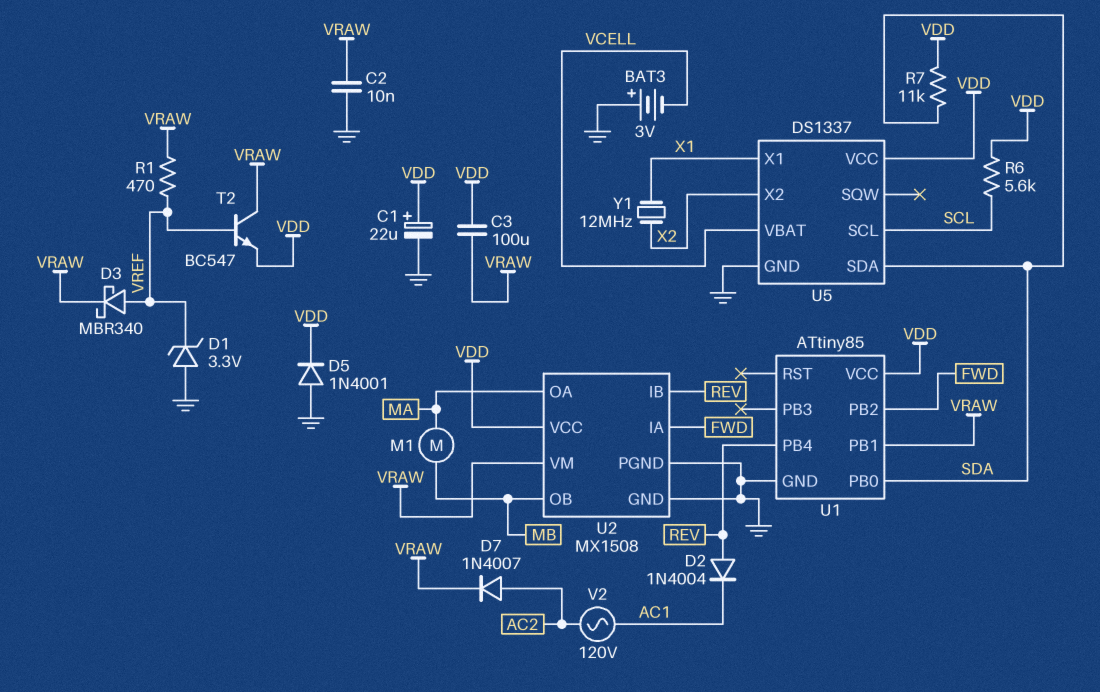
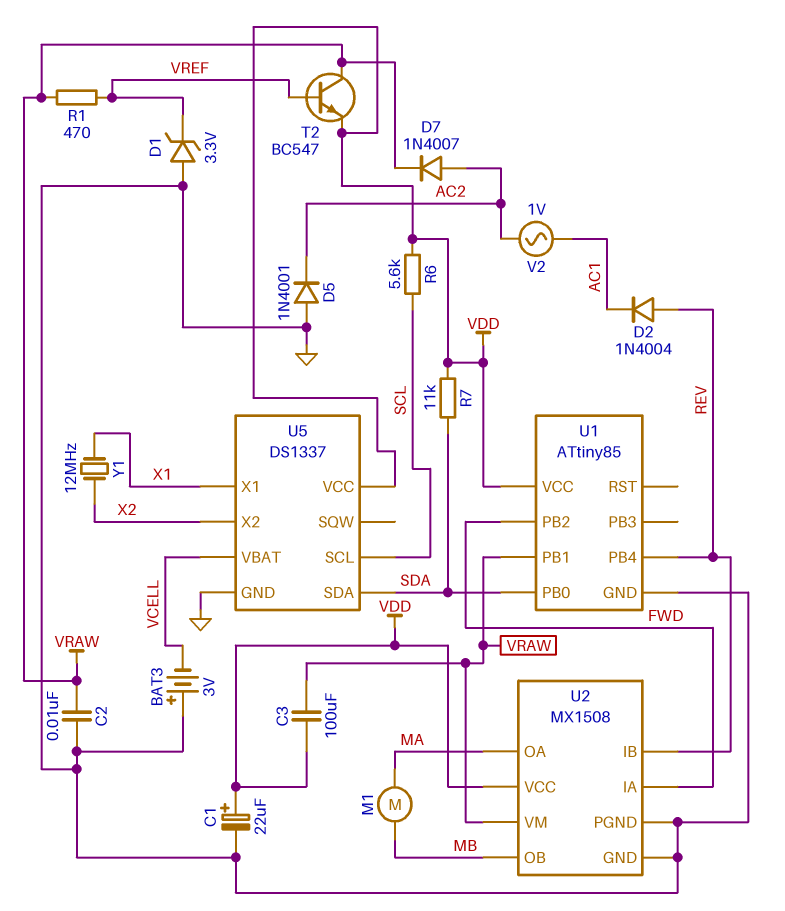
D3: schottky MBR340 (A VREF, K VRAW) -> none
D5: diode 1N4001 (A GND, K VDD) -> diode 1N4001 (A GND, K AC2)
V2: AC 120V (AC1, AC2) -> AC 1V (AC1, AC2)

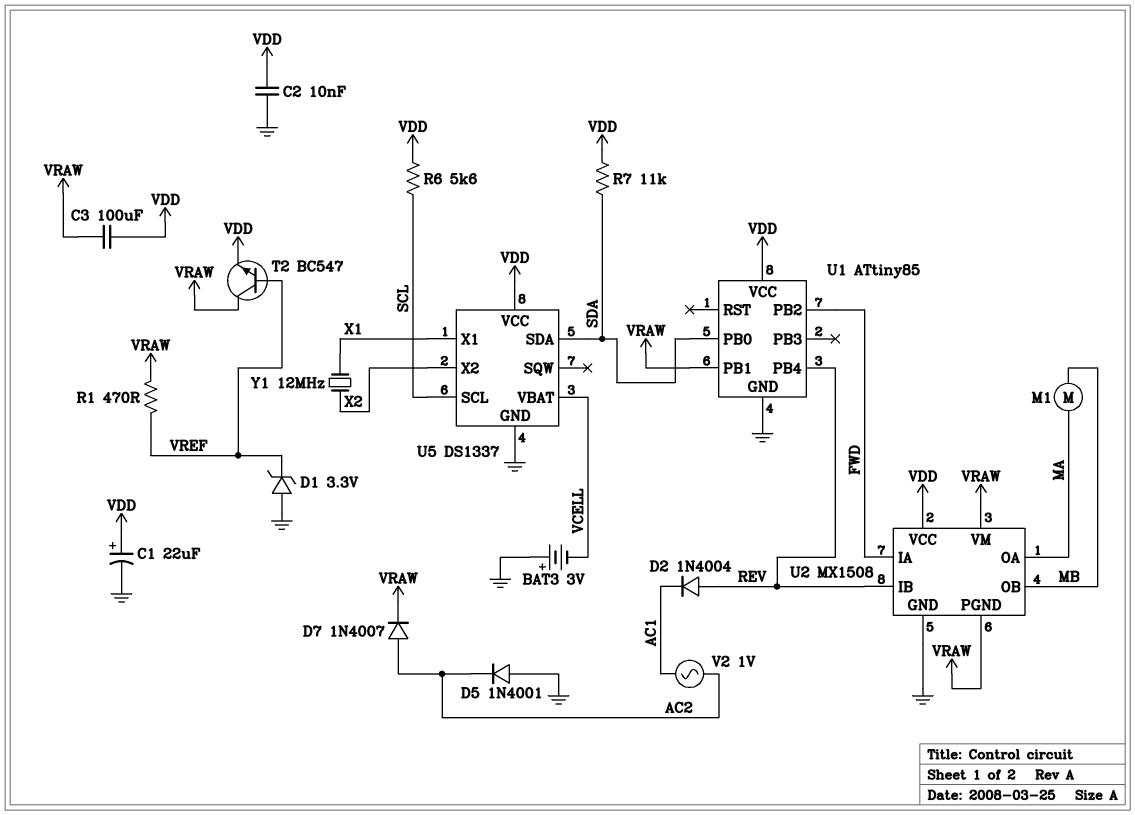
C2: 10nF (GND, VRAW) -> 10nF (GND, VDD)
U2 pin PGND: GND -> VRAW

